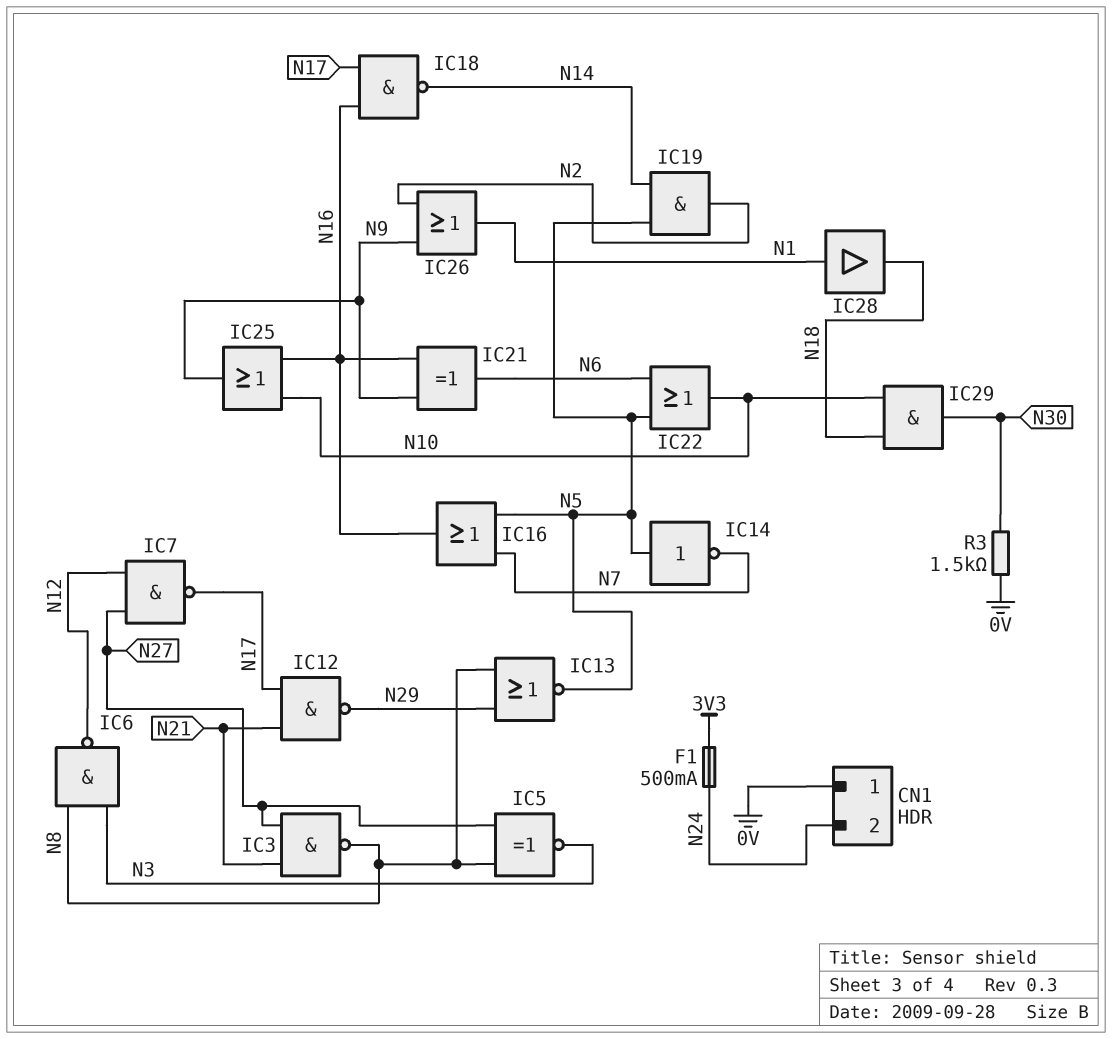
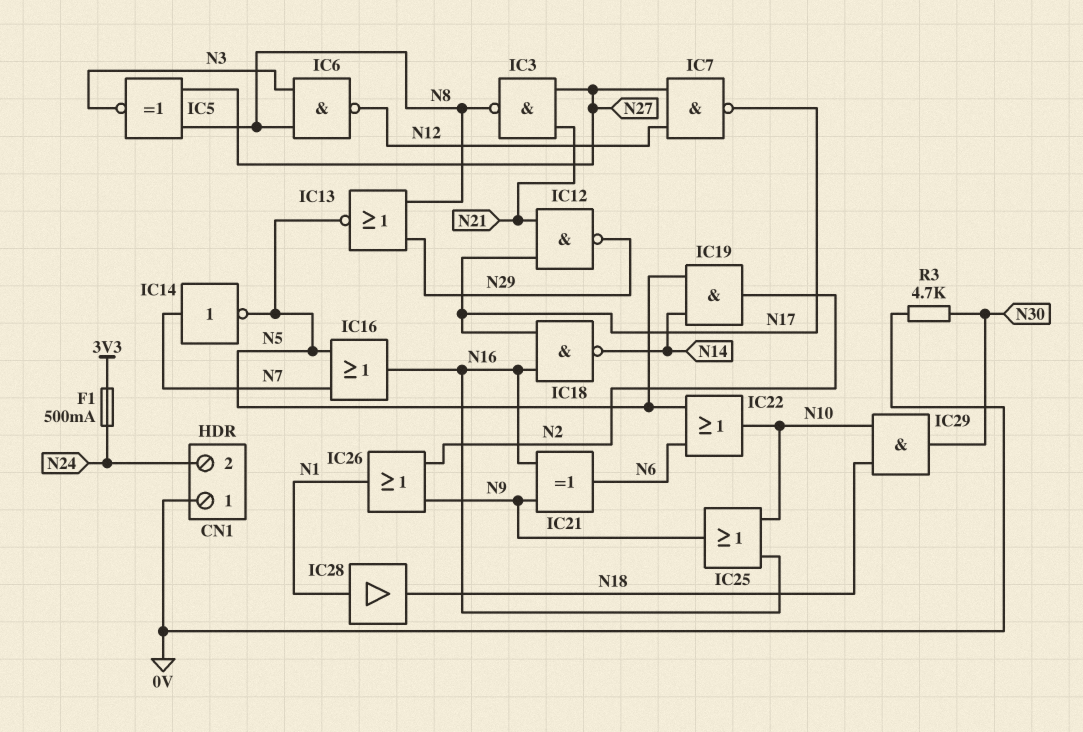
IC14: NOT (in N5, out N7) -> NOT (in N7, out N5)
R3: 1.5k (0V, N30) -> 4.7k (0V, N30)

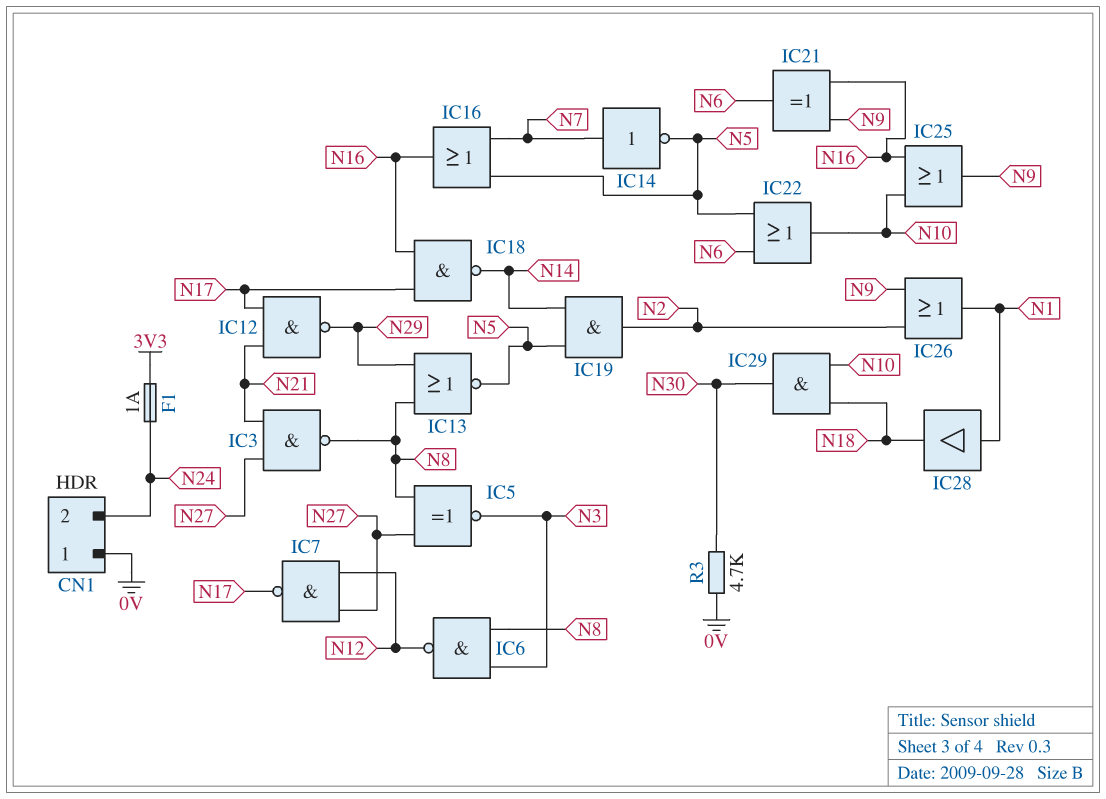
F1: 500mA (3V3, N24) -> 1A (3V3, N24)

